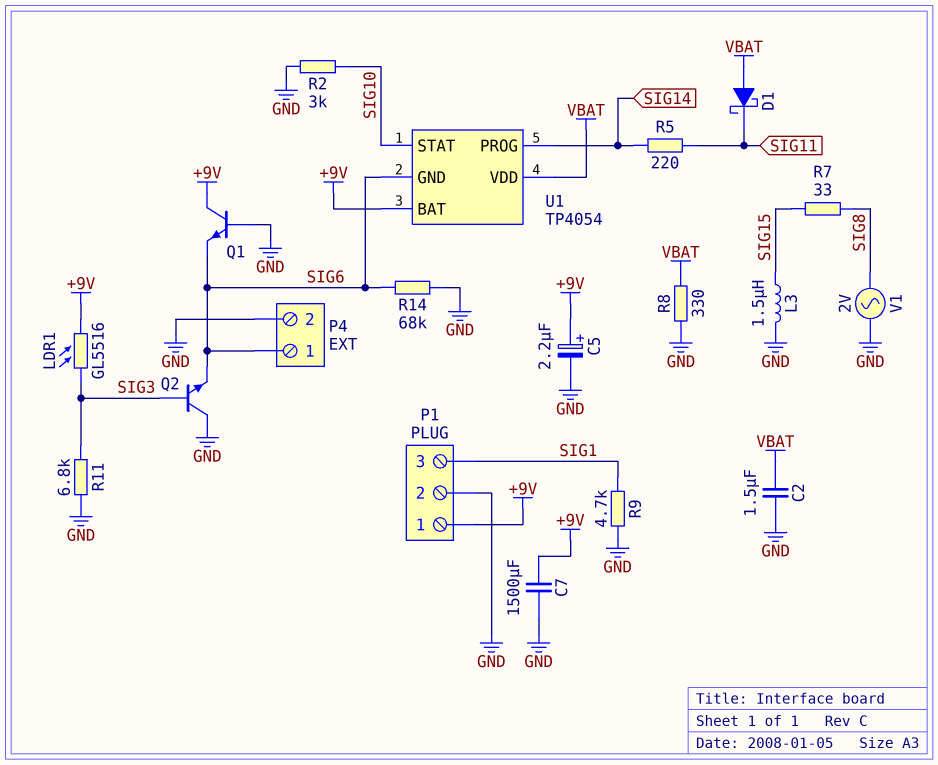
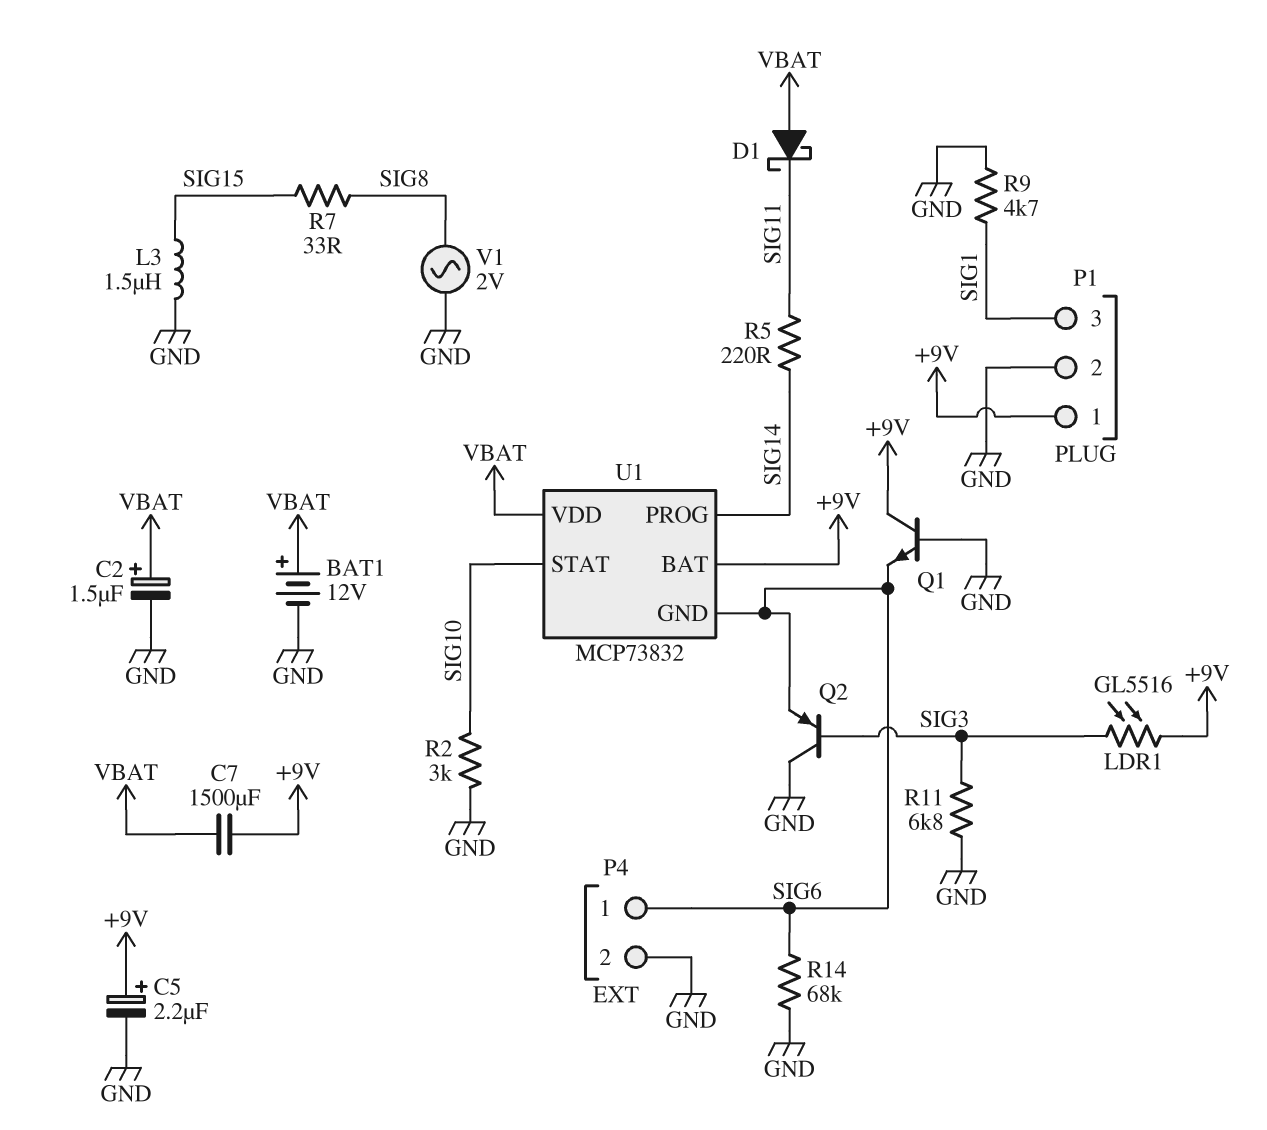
BAT1: none -> 12V (plus VBAT, minus GND)
C2: 1.5uF (GND, VBAT) -> 1.5uF (plus VBAT, minus GND)
C7: 1500uF (+9V, GND) -> 1500uF (+9V, VBAT)
Q2: NPN (B SIG3, C GND, E SIG6) -> PNP (B SIG3, C GND, E SIG6)
R8: 330 (GND, VBAT) -> none
U1: TP4054 -> MCP73832

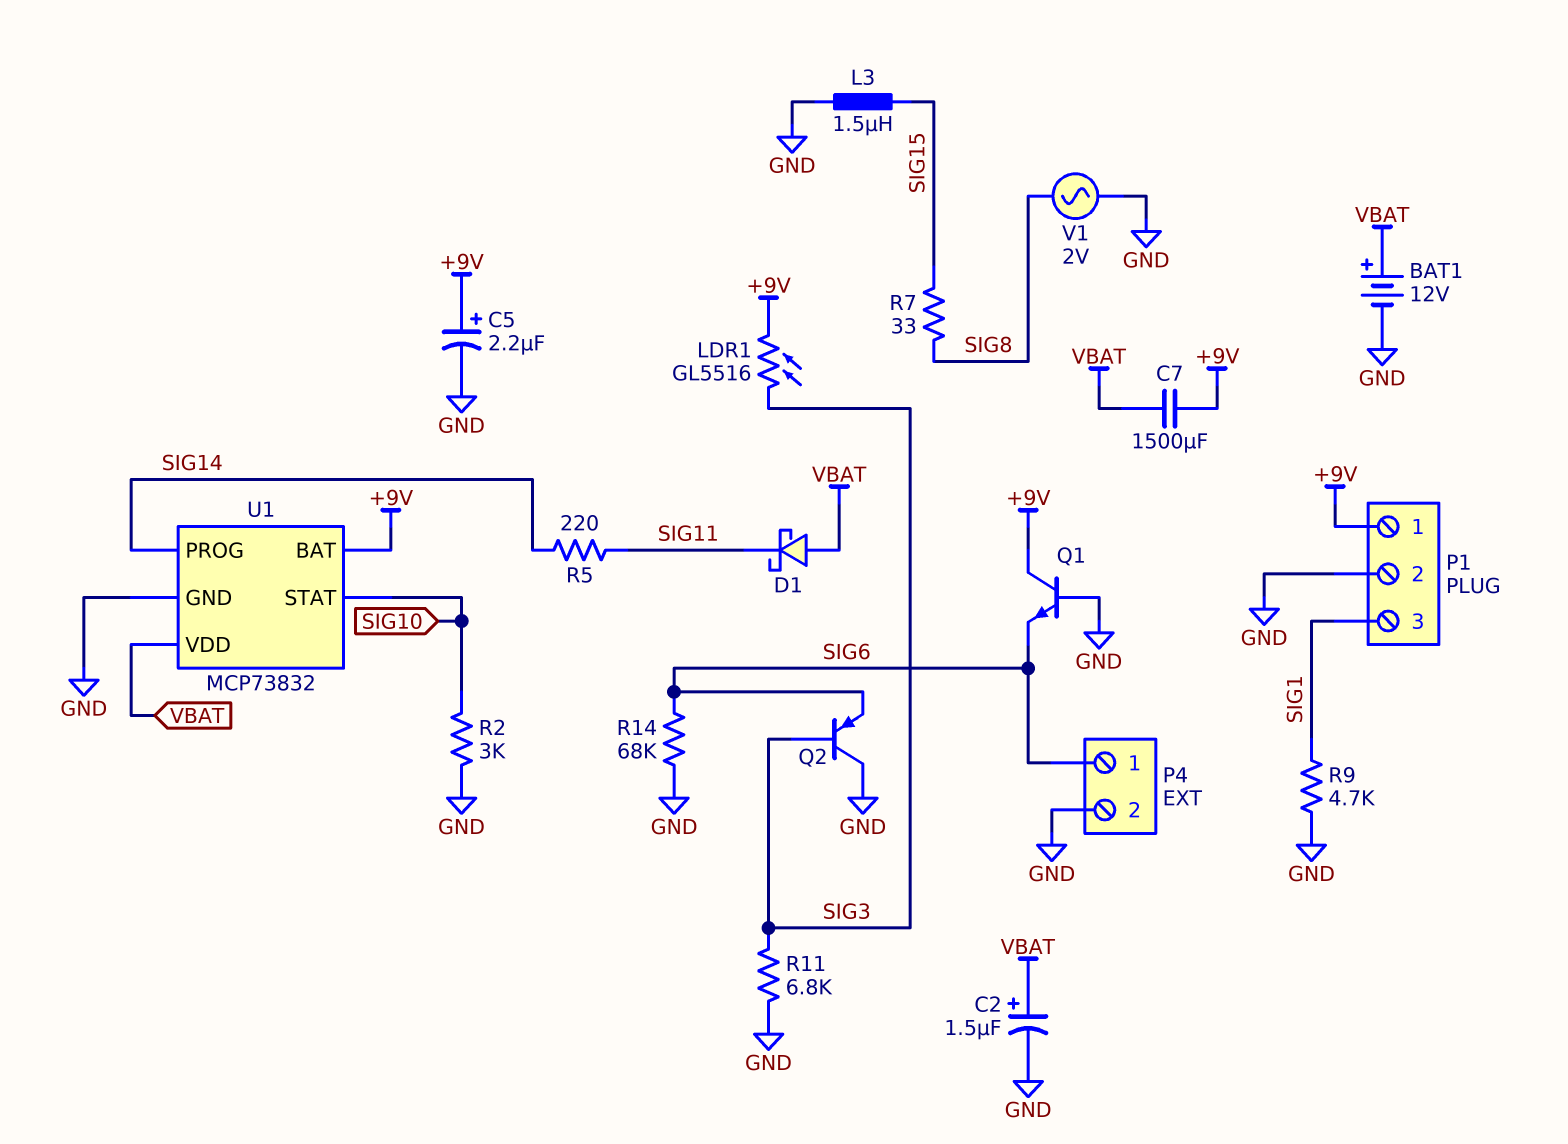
U1 pin GND: SIG6 -> GND

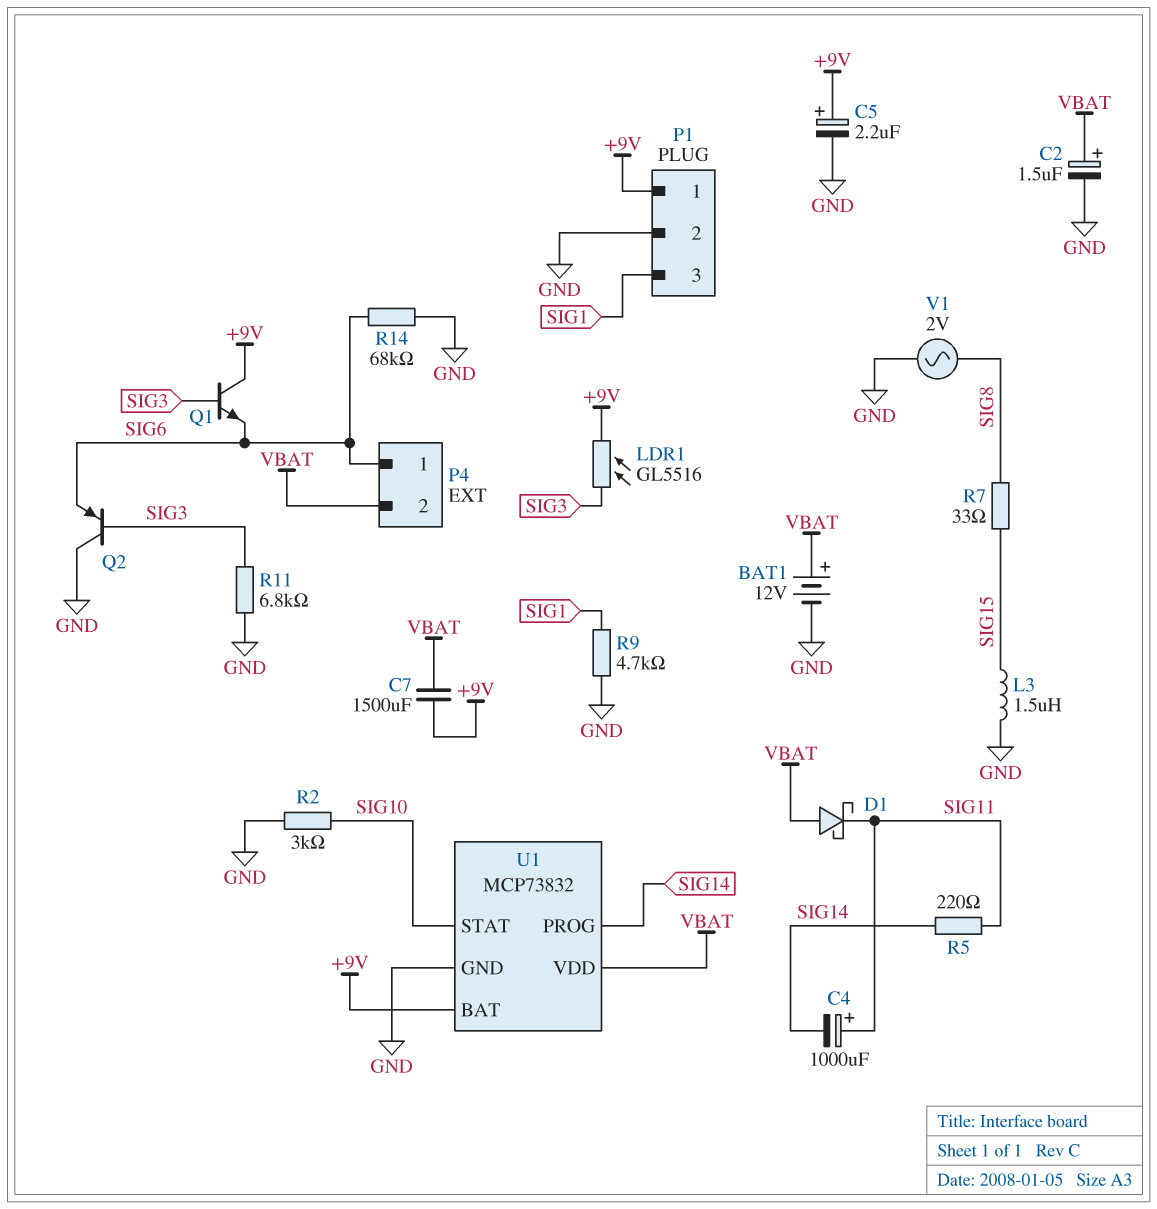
C4: none -> 1000uF (plus SIG11, minus SIG14)
P4 pin 2: GND -> VBAT
Q1: NPN (B GND, C +9V, E SIG6) -> NPN (B SIG3, C +9V, E SIG6)

